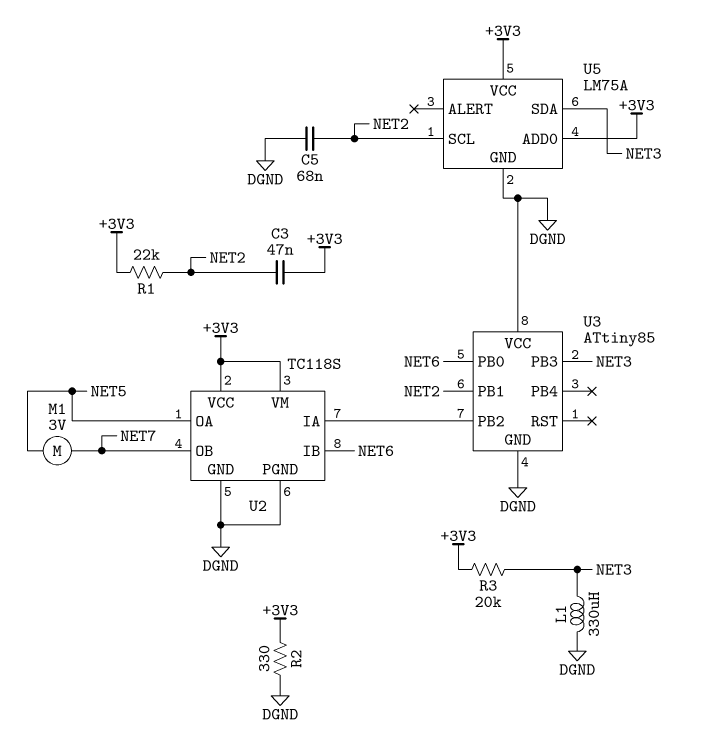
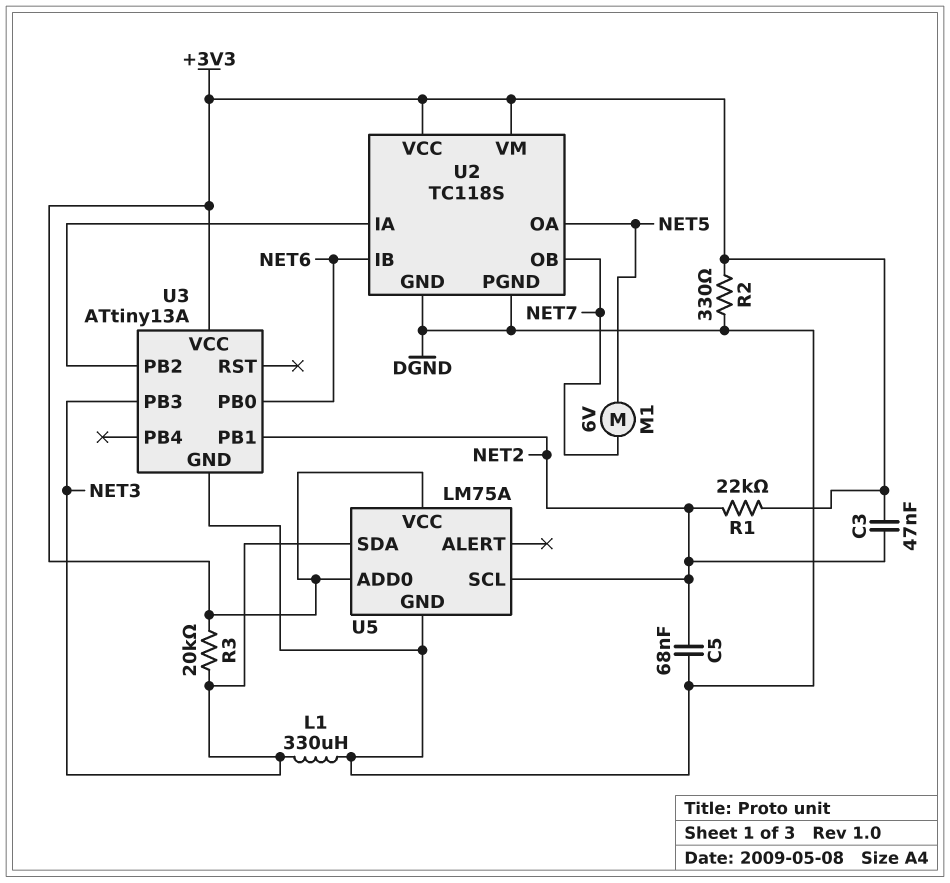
M1: motor 3V (NET5, NET7) -> motor 6V (NET5, NET7)
U3: ATtiny85 -> ATtiny13A
U3 pin VCC: DGND -> +3V3

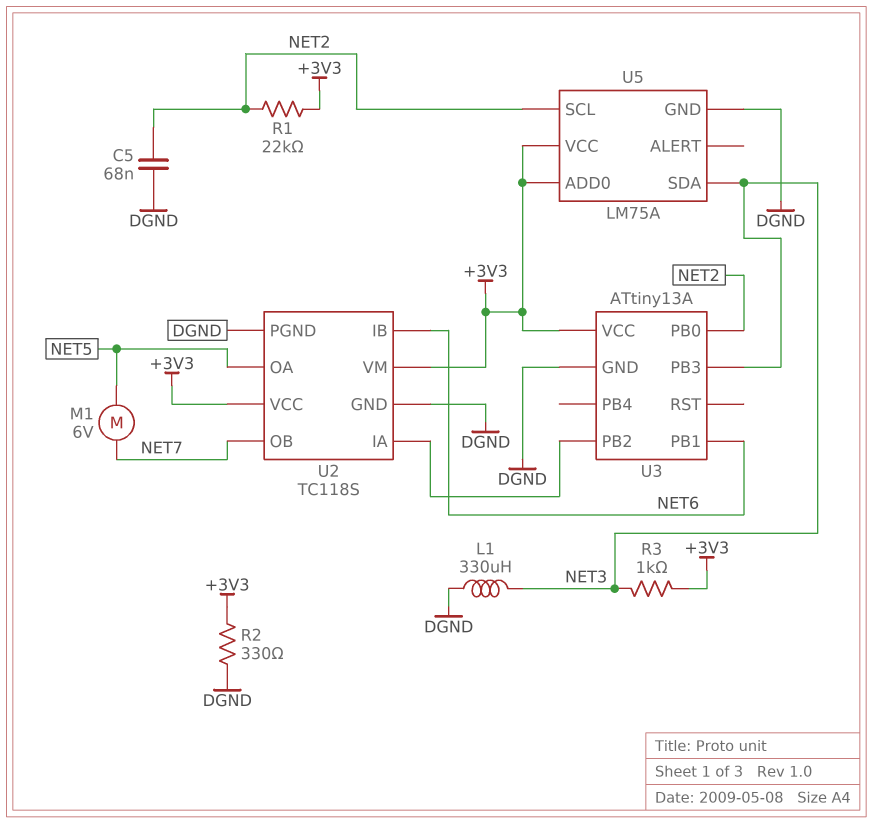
C3: 47nF (+3V3, NET2) -> none
R3: 20k (+3V3, NET3) -> 1k (+3V3, NET3)
U3 pin PB0: NET6 -> NET2
U3 pin PB1: NET2 -> NET6

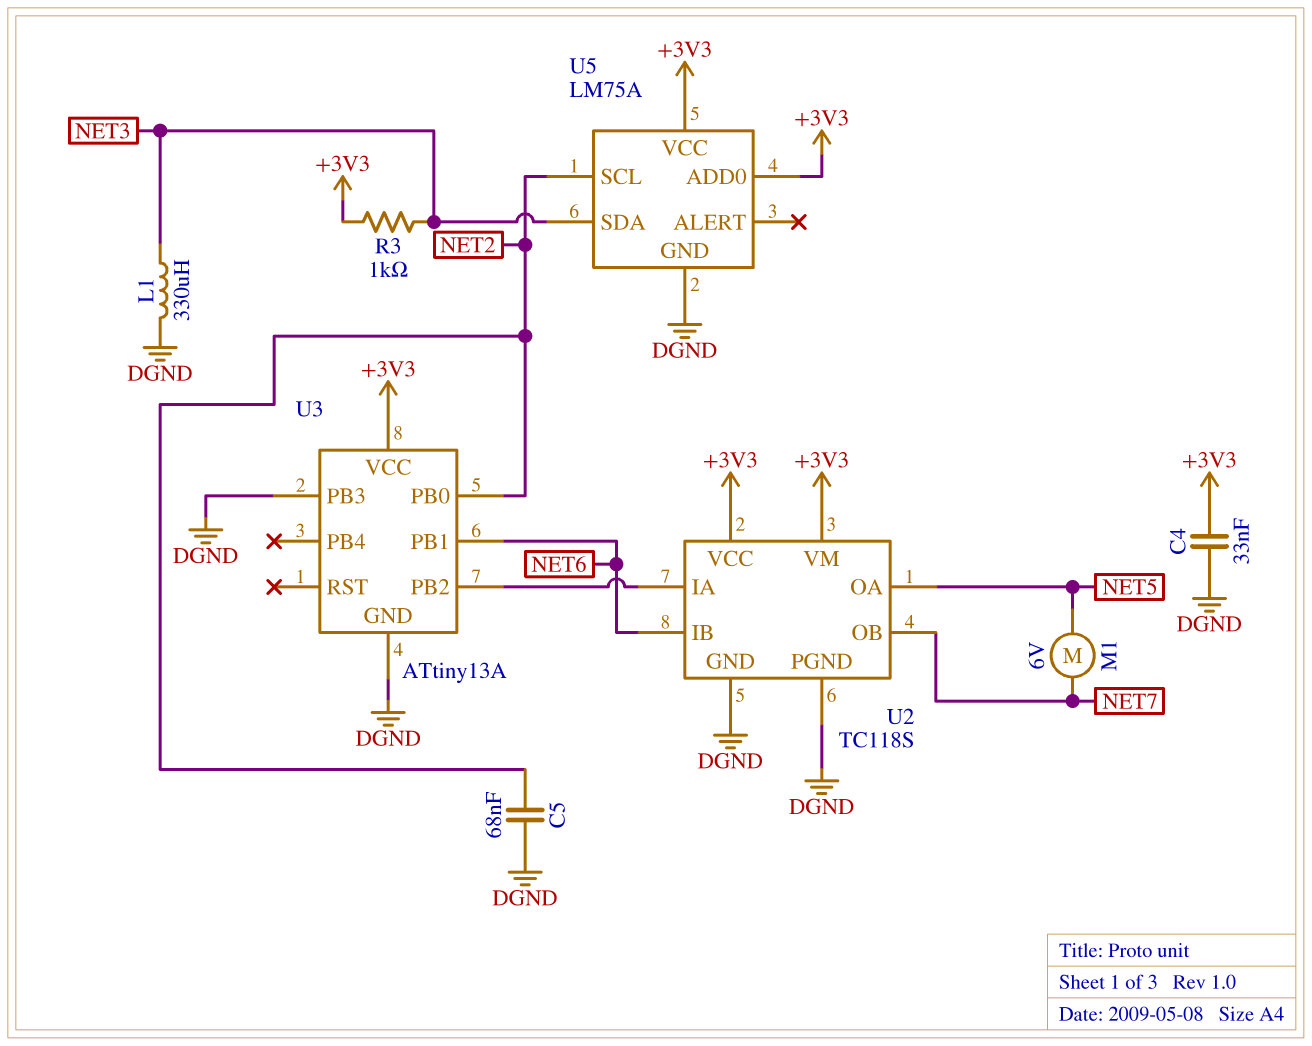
C4: none -> 33nF (+3V3, DGND)
R1: 22k (+3V3, NET2) -> none
R2: 330 (+3V3, DGND) -> none
U3 pin PB3: NET3 -> DGND

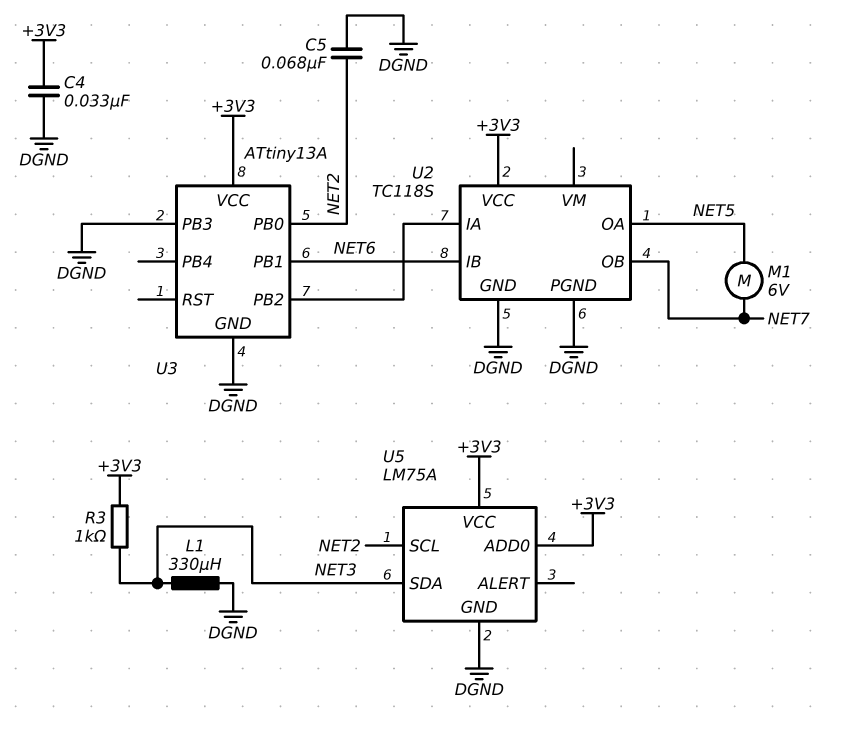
U2 pin VM: +3V3 -> none

